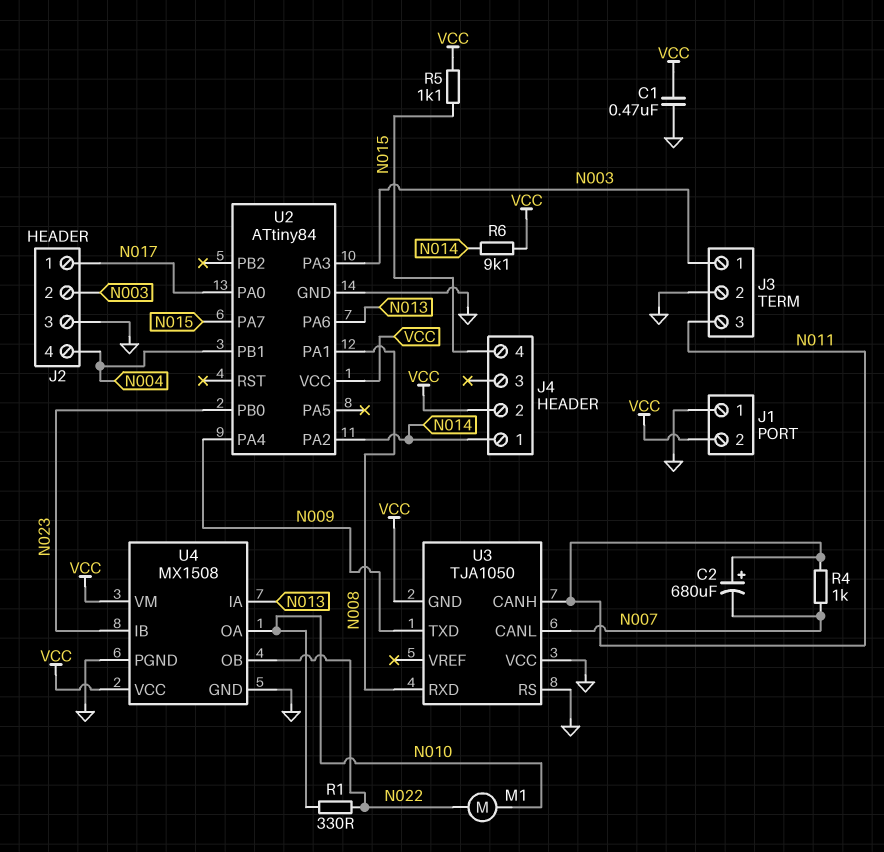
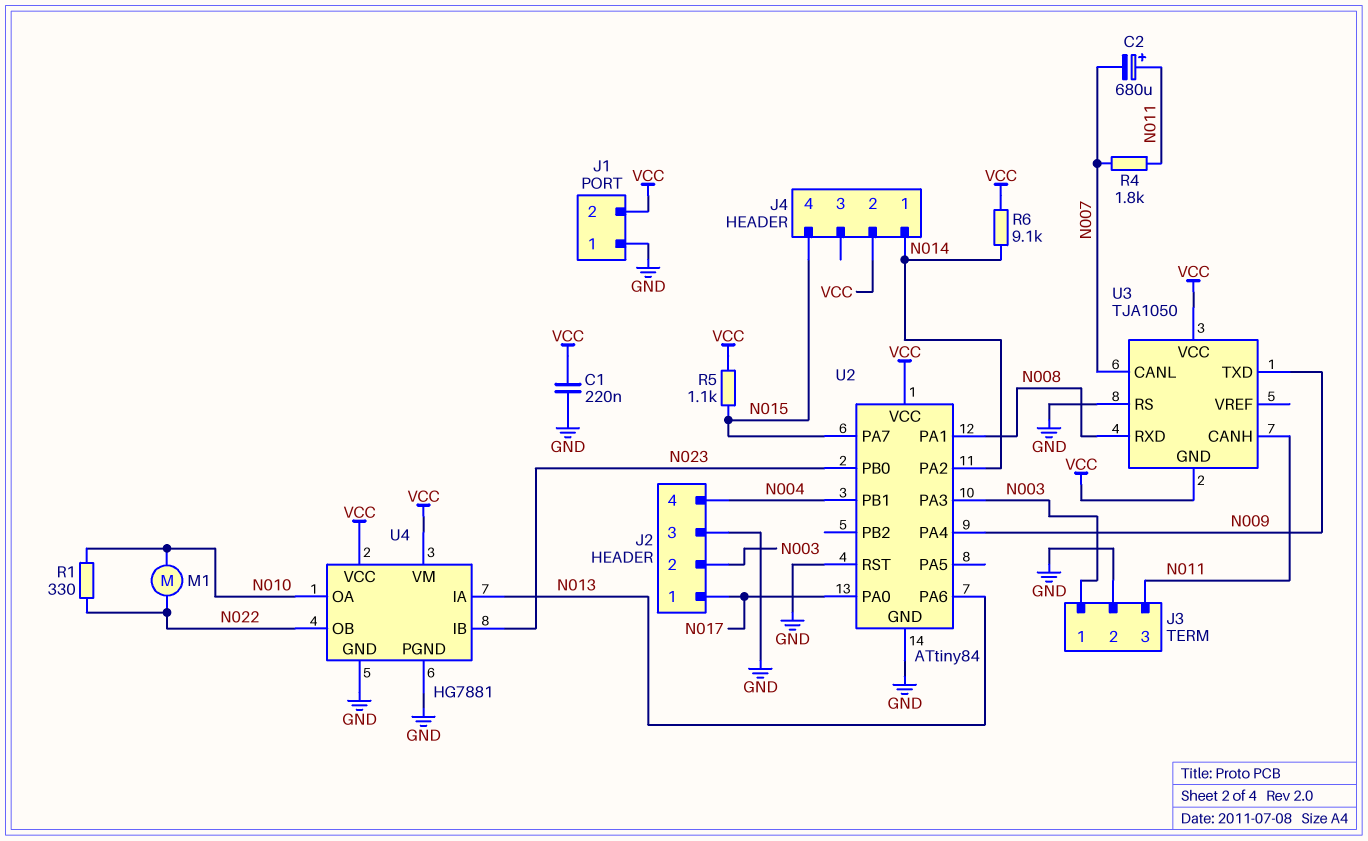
C1: 470nF (GND, VCC) -> 220nF (GND, VCC)
R4: 1k (N007, N011) -> 1.8k (N007, N011)
U2 pin RST: none -> GND
U3 pin VCC: GND -> VCC
U4: MX1508 -> HG7881

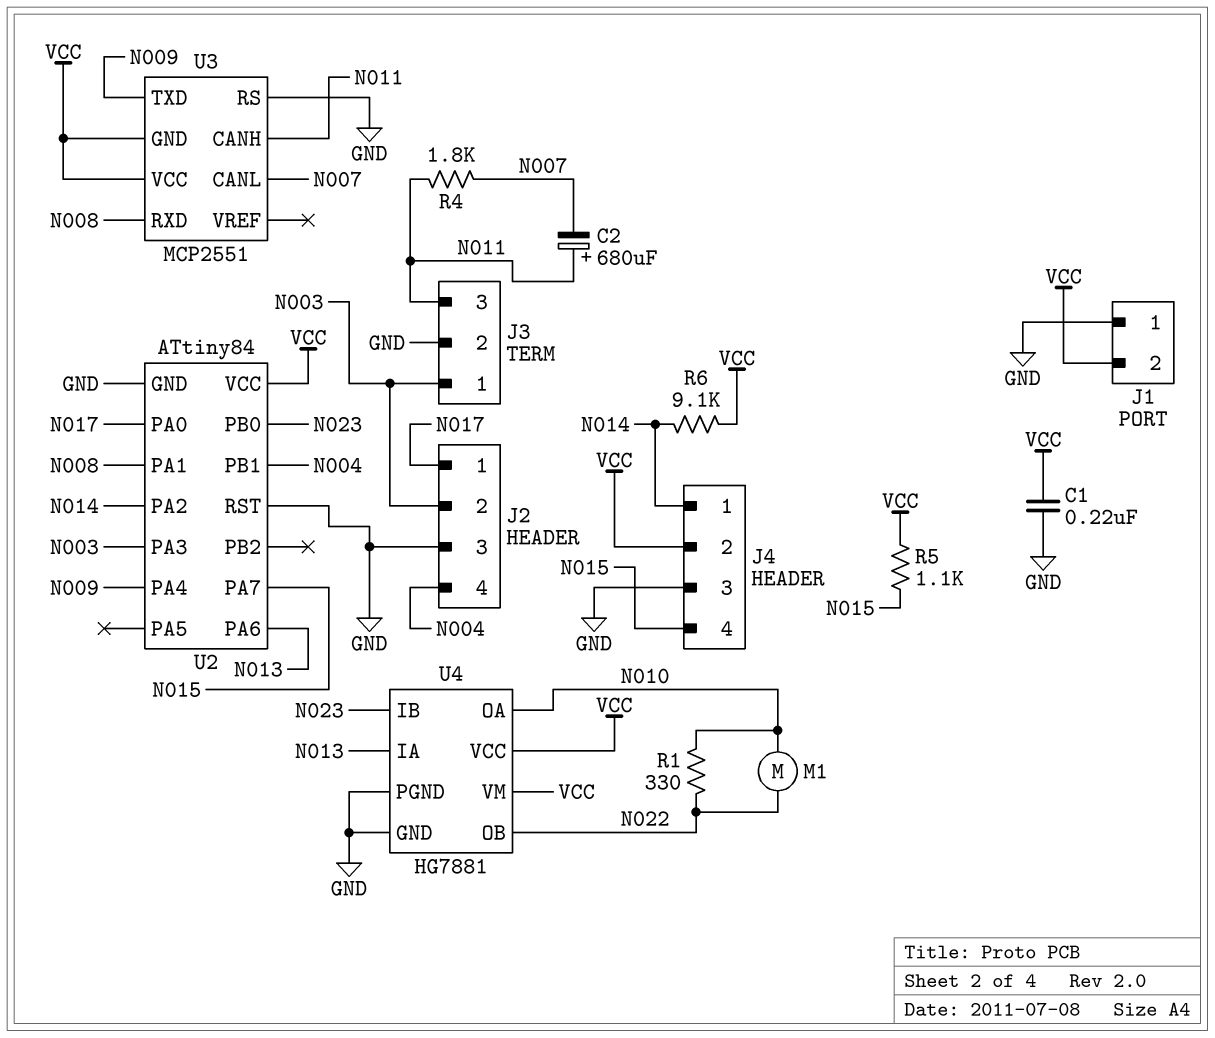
J4 pin 3: none -> GND
U3: TJA1050 -> MCP2551

